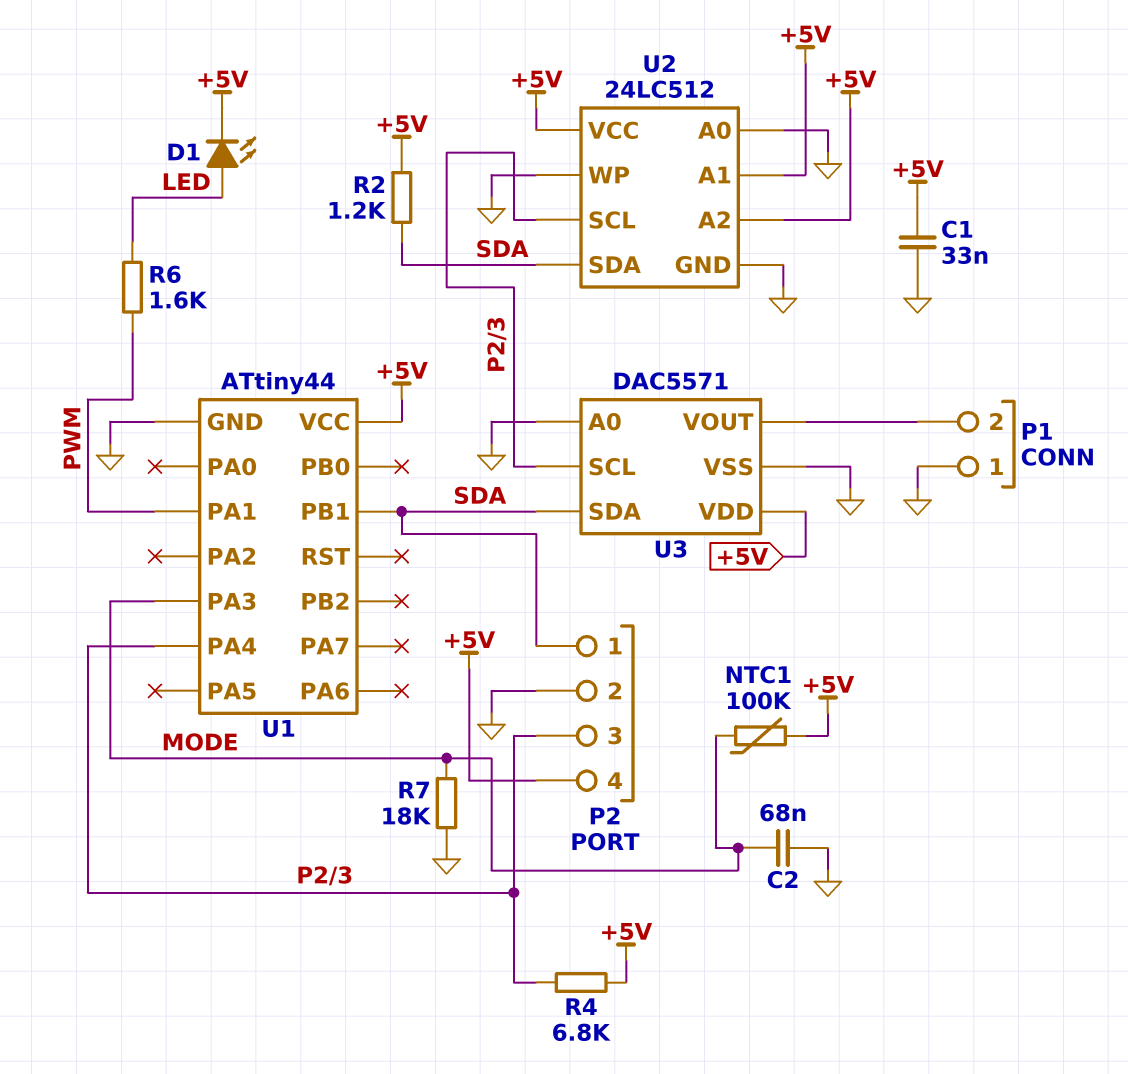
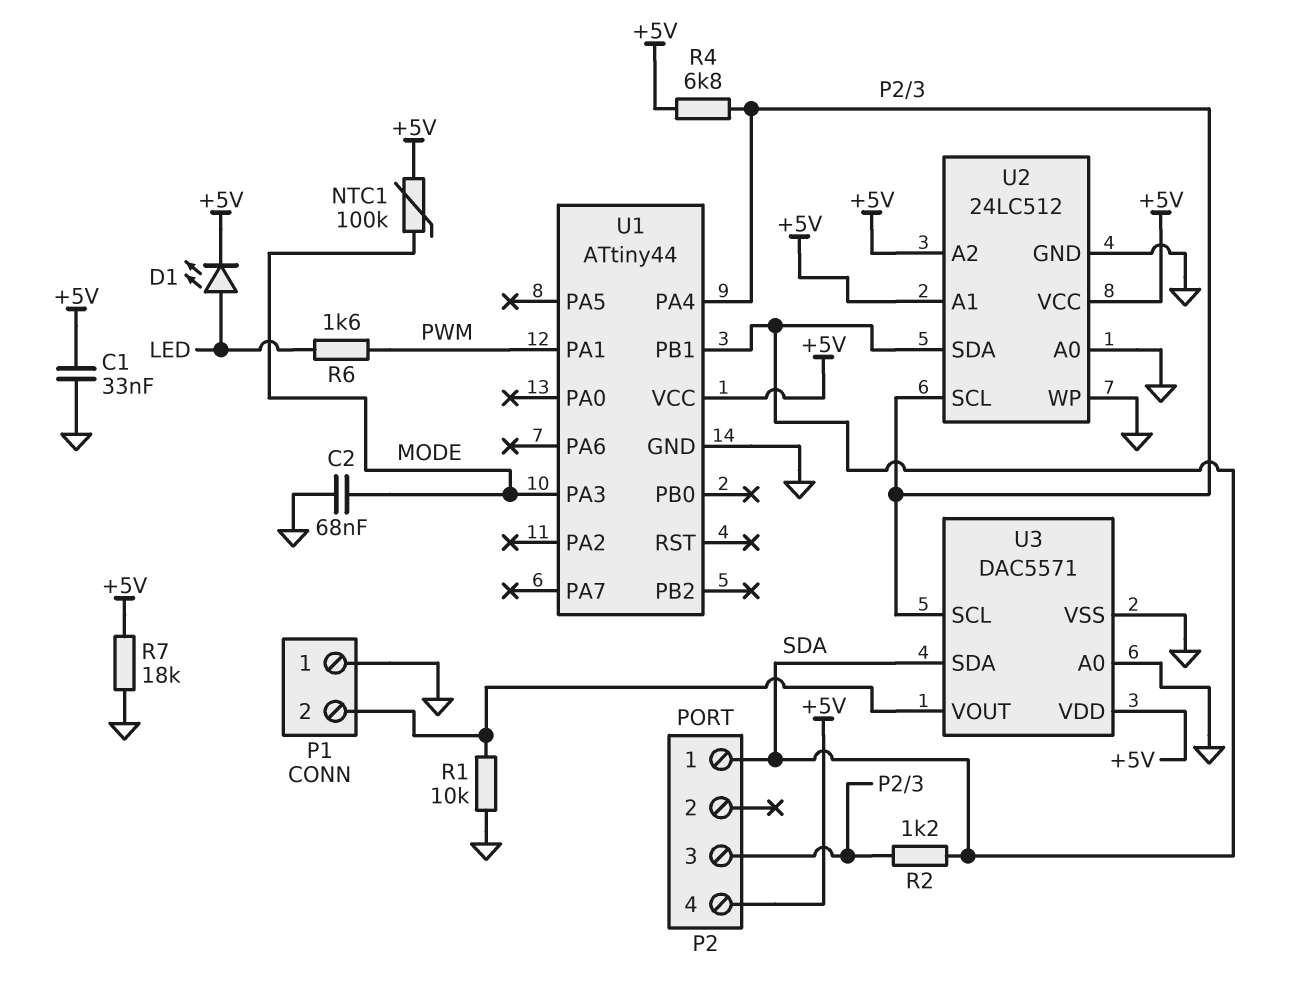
P2 pin 2: GND -> none
R1: none -> 10k (GND, P1/2)
R2: 1.2k (+5V, SDA) -> 1.2k (P2/3, SDA)
R7: 18k (GND, MODE) -> 18k (+5V, GND)

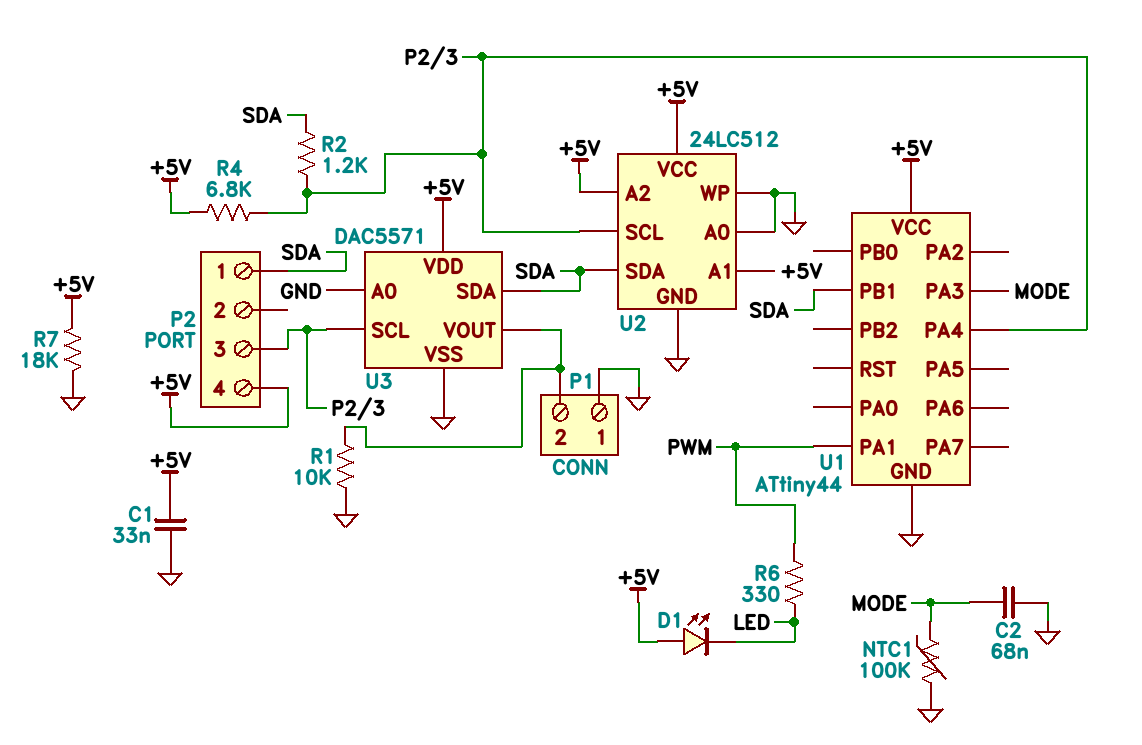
D1: LED (A LED, K +5V) -> LED (A +5V, K LED)
NTC1: 100k (+5V, MODE) -> 100k (GND, MODE)
R6: 1.6k (LED, PWM) -> 330 (LED, PWM)

